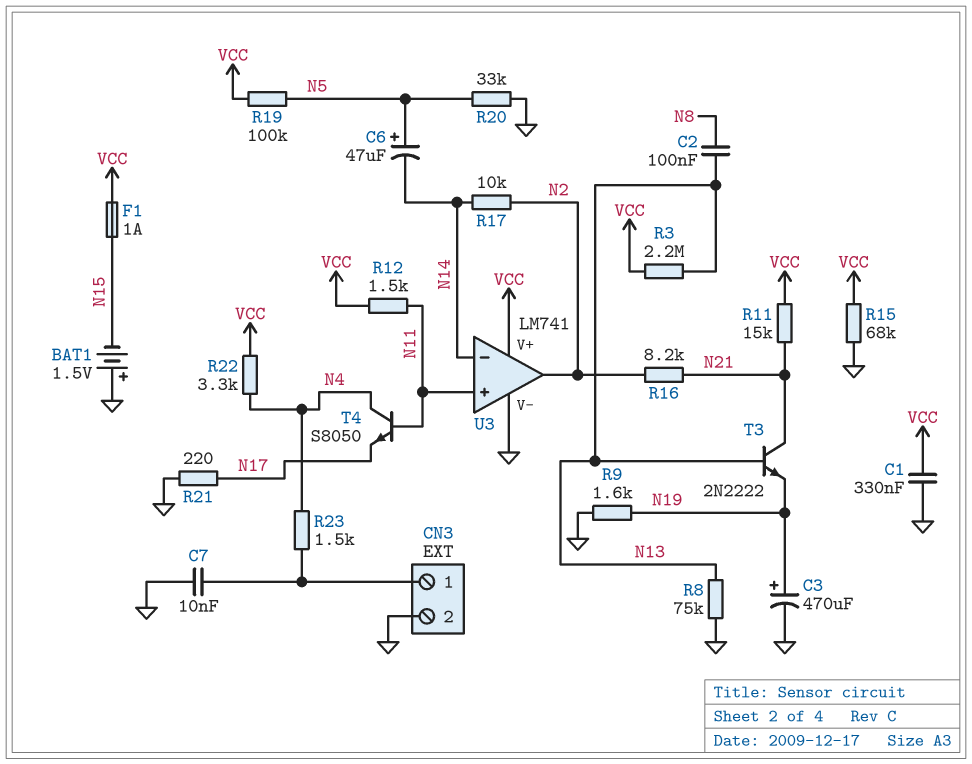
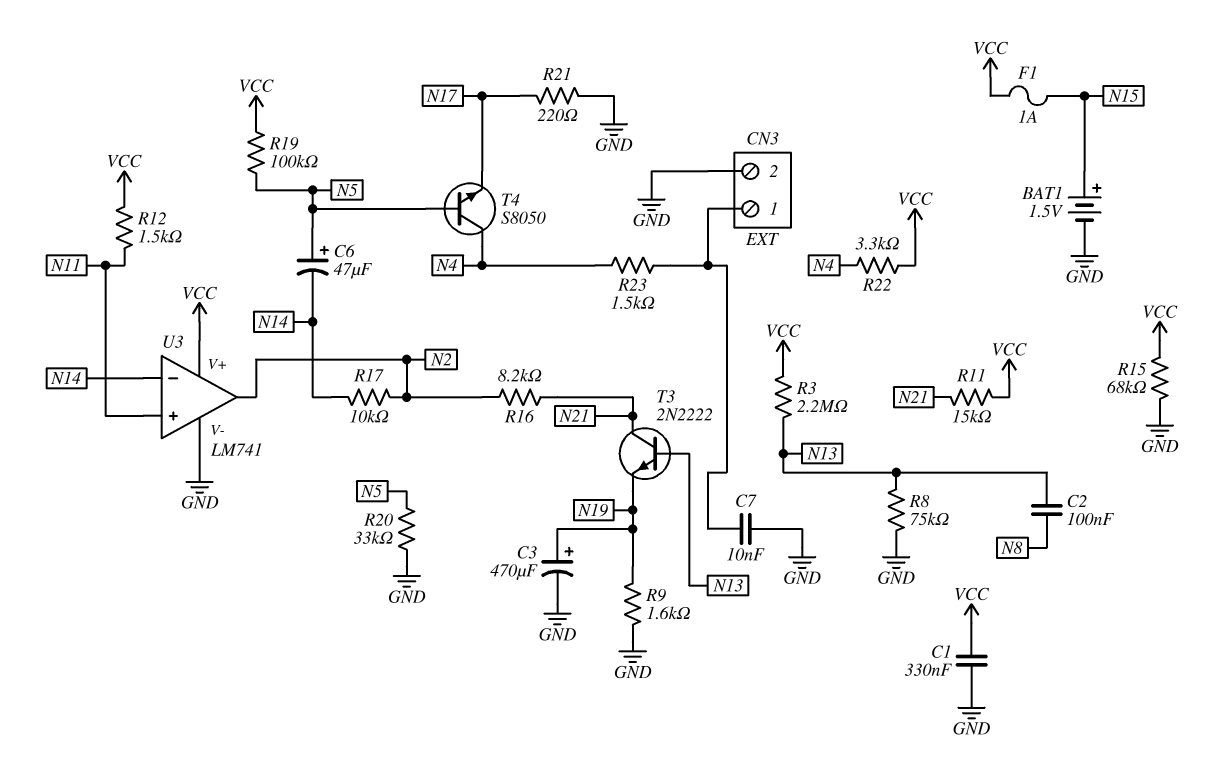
BAT1: 1.5V (plus GND, minus N15) -> 1.5V (plus N15, minus GND)
T4: NPN S8050 (B N11, C N4, E N17) -> NPN S8050 (B N5, C N4, E N17)

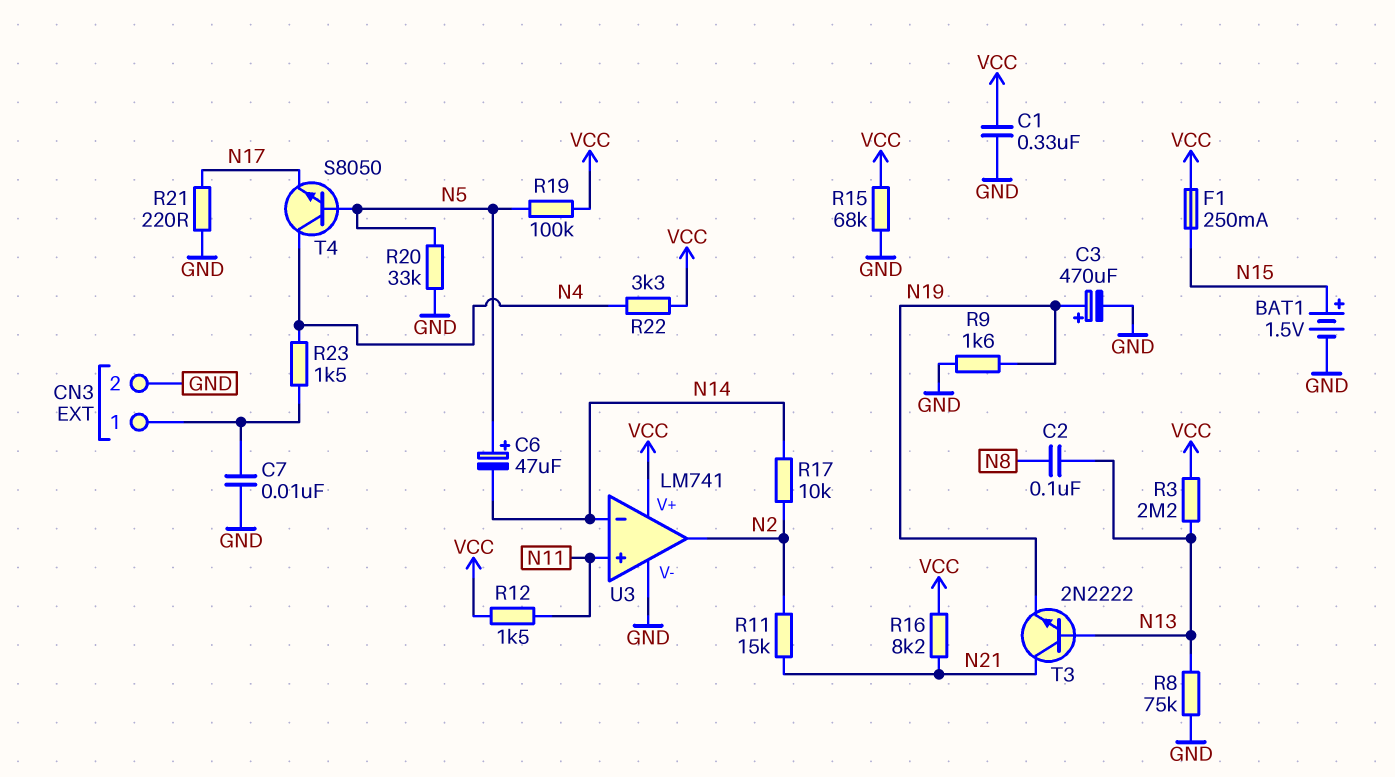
F1: 1A (N15, VCC) -> 250mA (N15, VCC)
R11: 15k (N21, VCC) -> 15k (N2, N21)
R16: 8.2k (N2, N21) -> 8.2k (N21, VCC)

